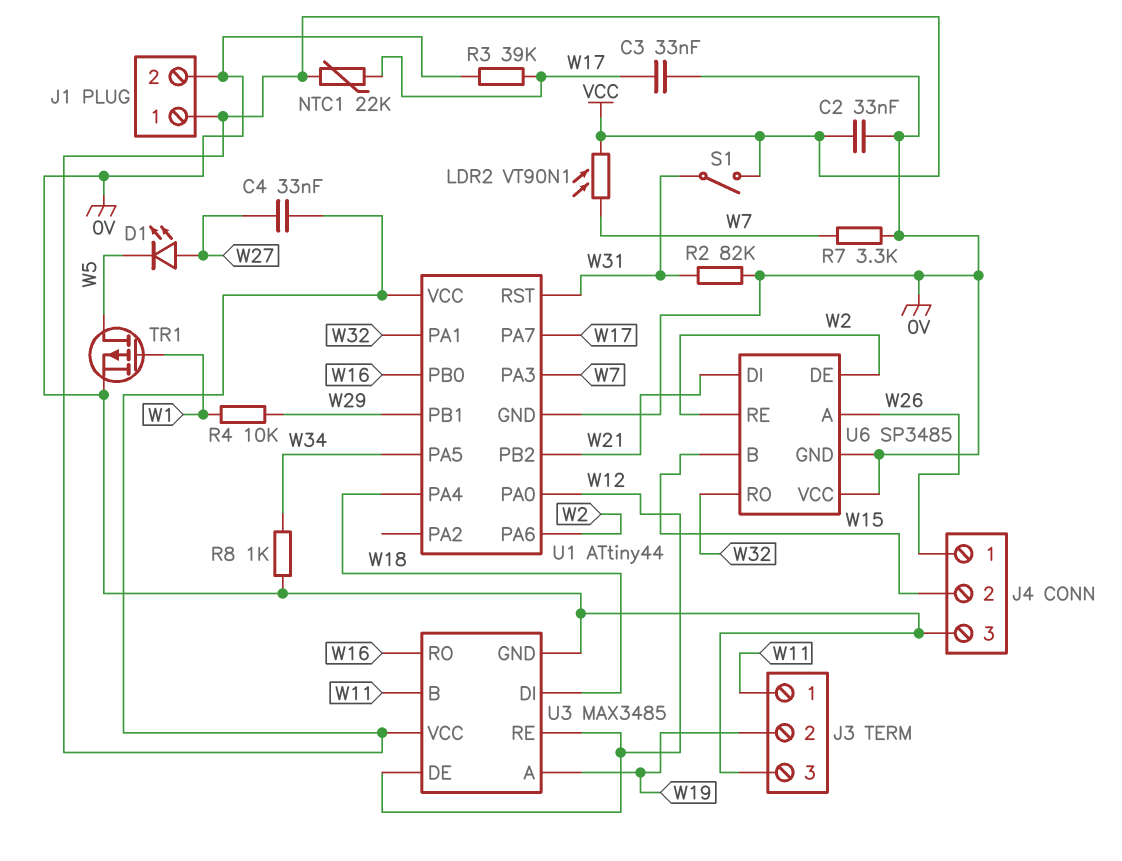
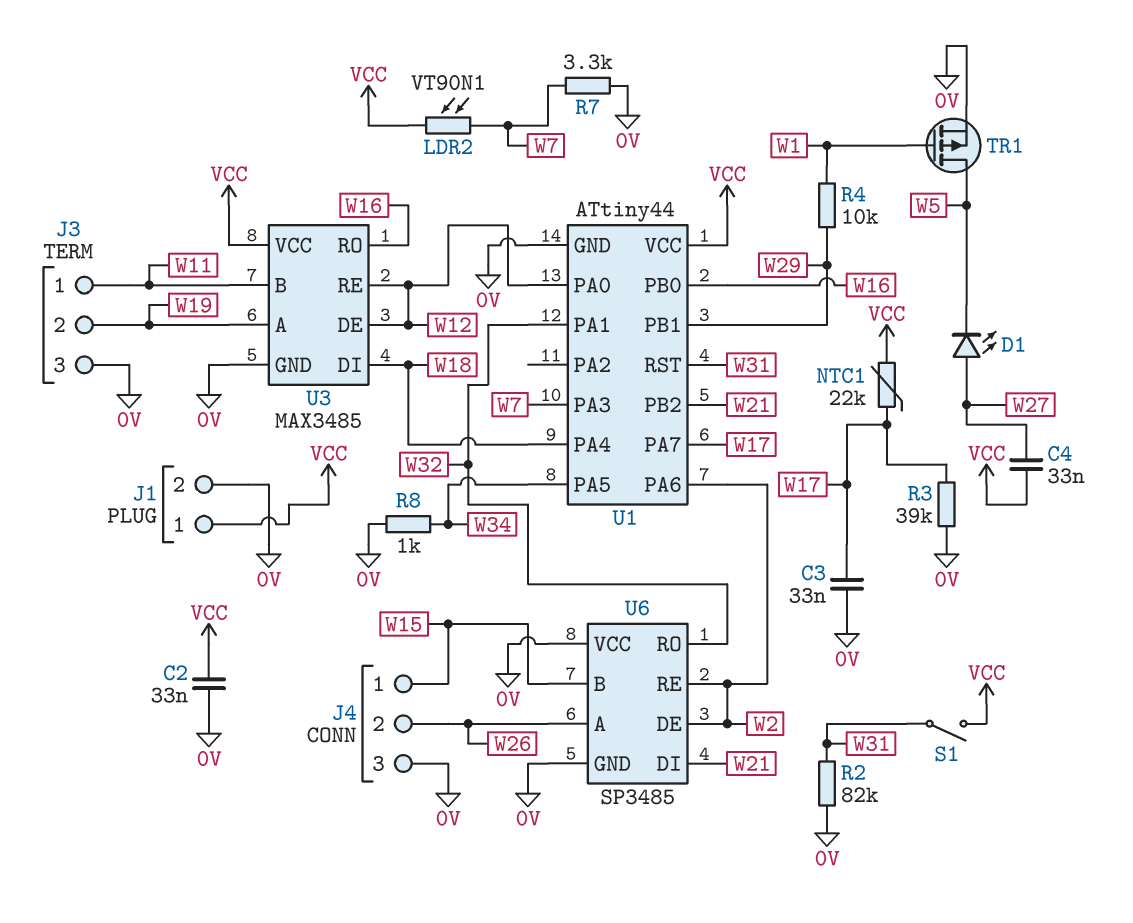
J4 pin 1: W26 -> W15
J4 pin 2: W15 -> W26

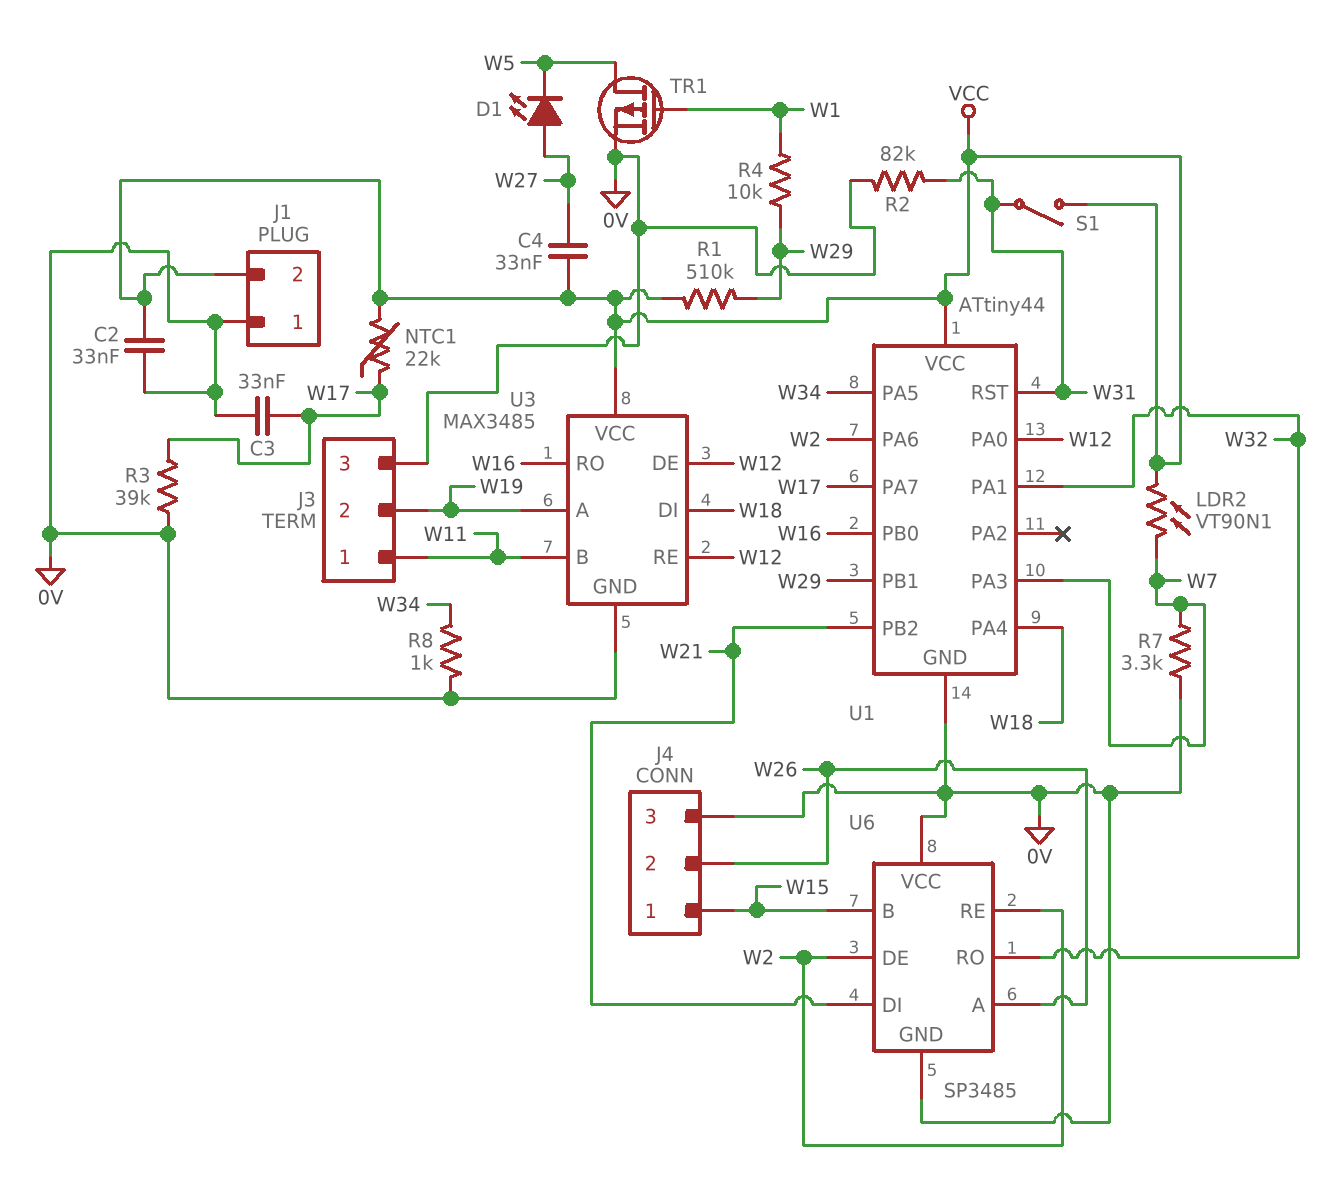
J1 pin 1: VCC -> 0V
J1 pin 2: 0V -> VCC
R1: none -> 510k (VCC, W29)

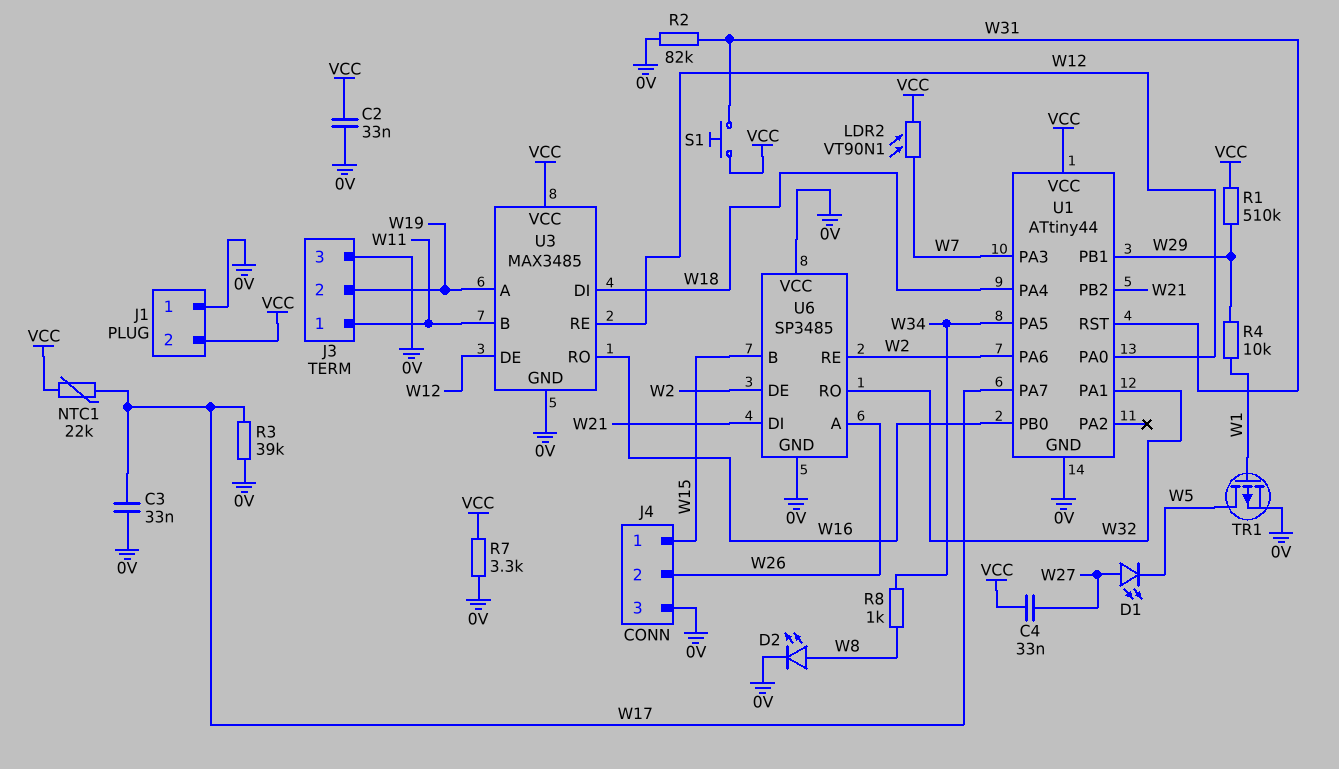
D2: none -> LED (A W8, K 0V)
R7: 3.3k (0V, W7) -> 3.3k (0V, VCC)
R8: 1k (0V, W34) -> 1k (W8, W34)
S1: switch (VCC, W31) -> button (VCC, W31)

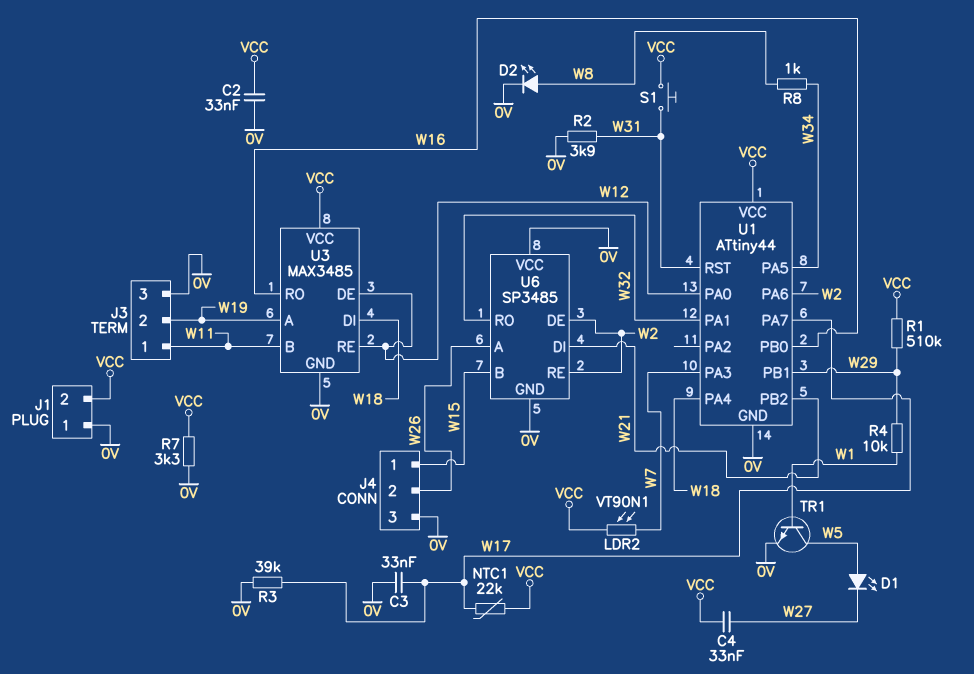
D1: LED (A W27, K W5) -> LED (A W5, K W27)
R2: 82k (0V, W31) -> 3.9k (0V, W31)
TR1: PMOS (G W1, D W5, S 0V) -> NPN (B W1, C W5, E 0V)

